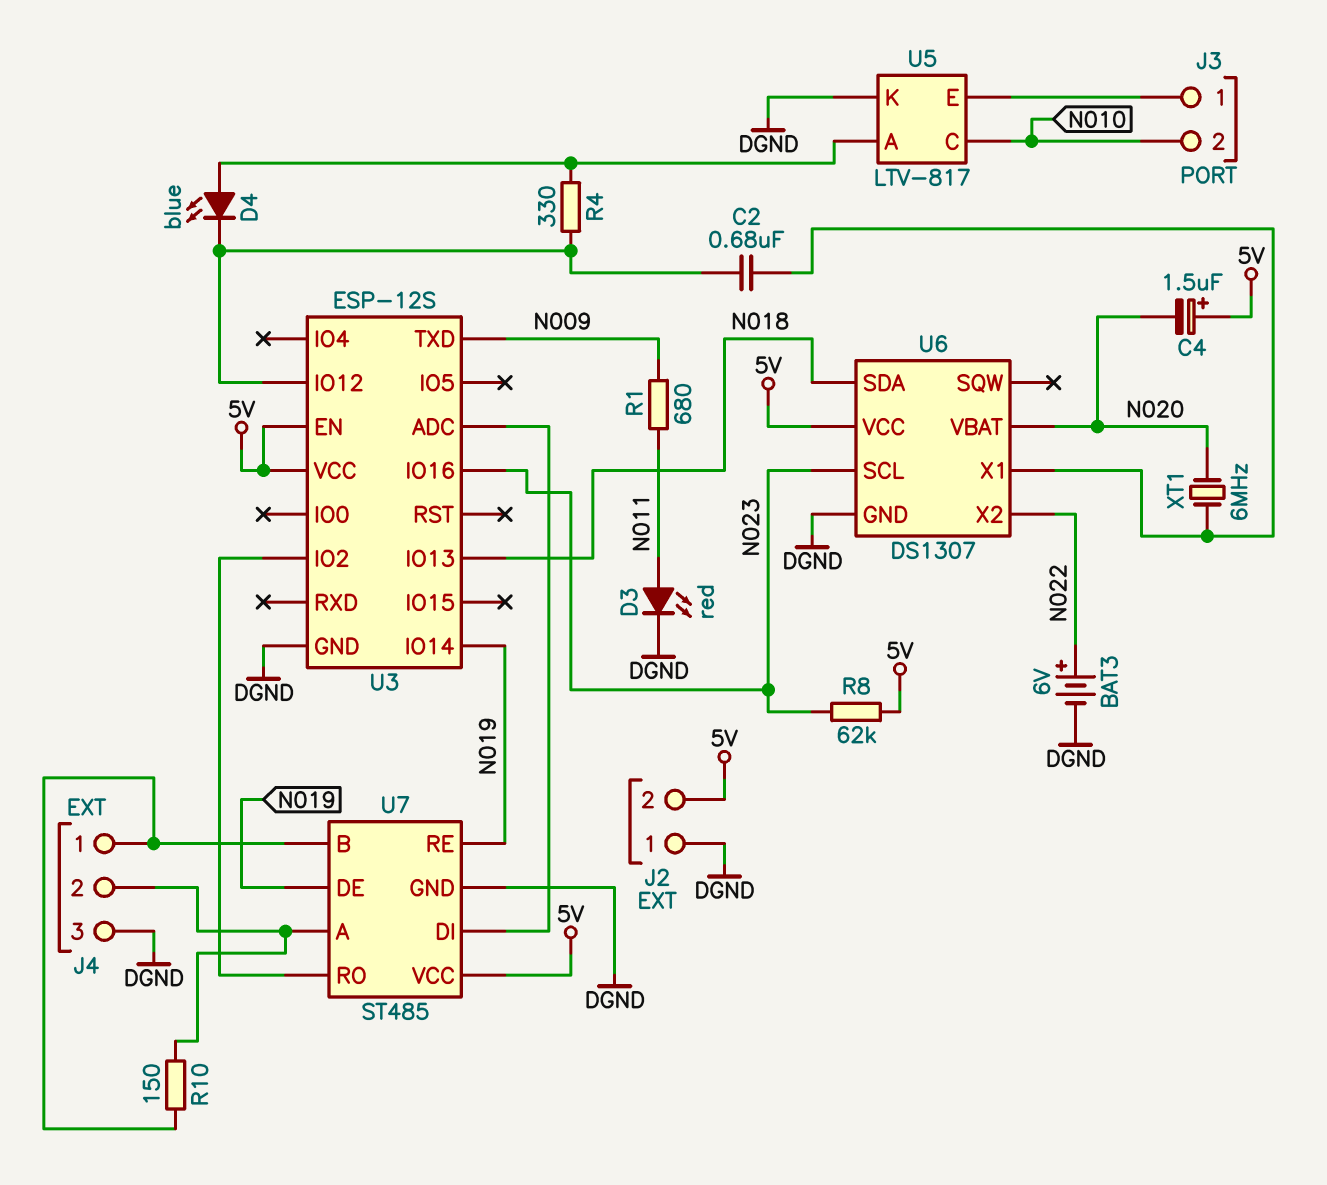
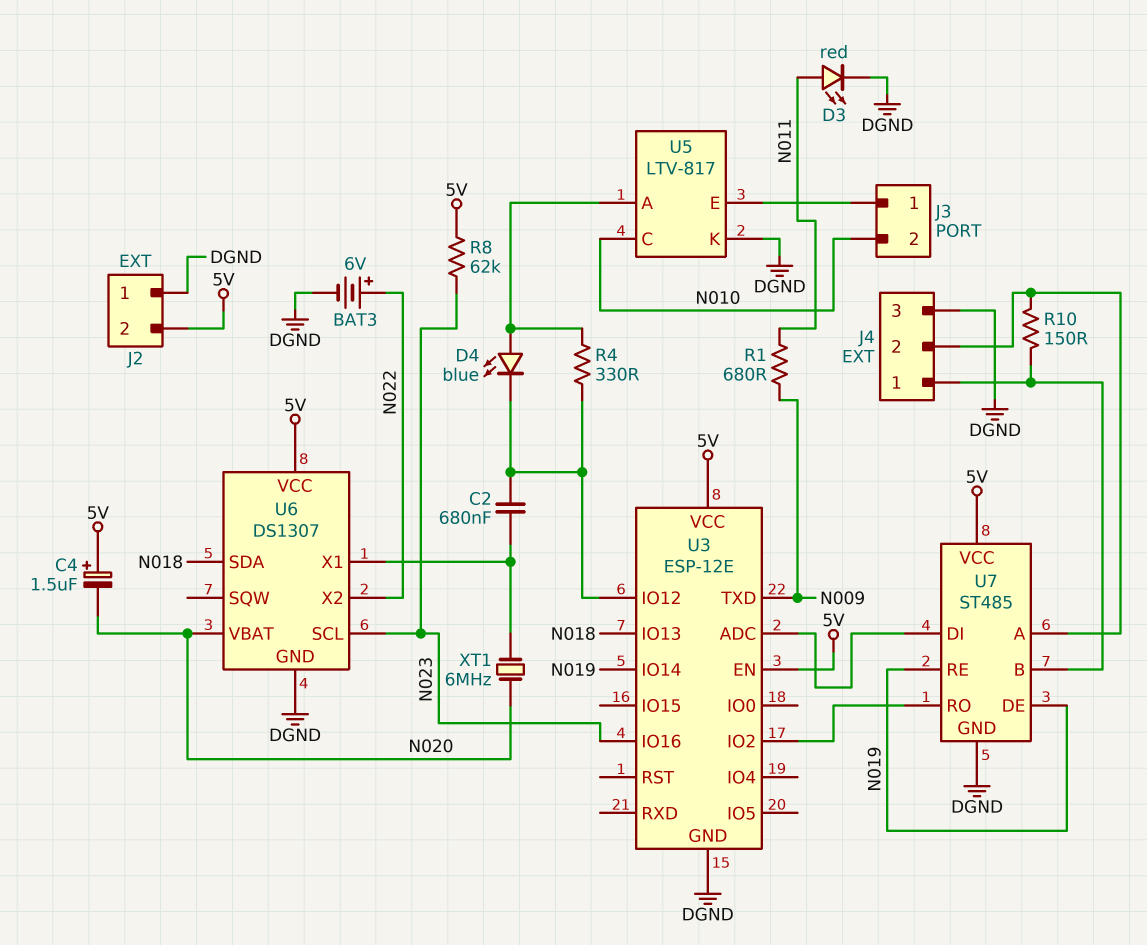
U3: ESP-12S -> ESP-12E

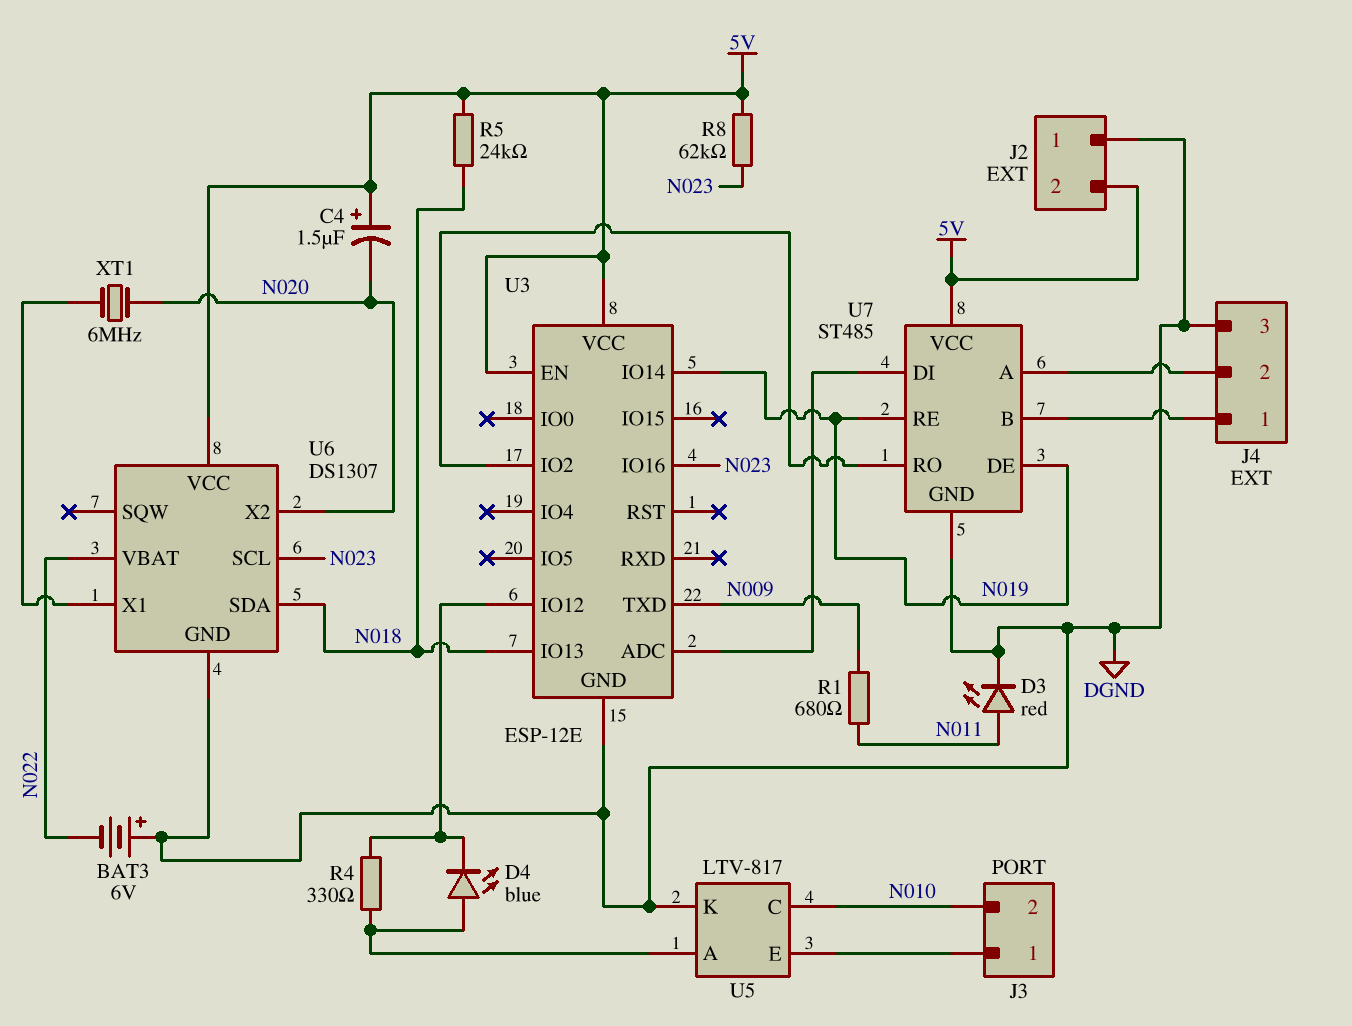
BAT3: 6V (plus N022, minus DGND) -> 6V (plus DGND, minus N022)
C2: 680nF (U3/IO12, U6/X1) -> none
R5: none -> 24k (5V, N018)
R10: 150 (J4/1, J4/2) -> none
U6 pin VBAT: N020 -> N022
U6 pin X2: N022 -> N020

